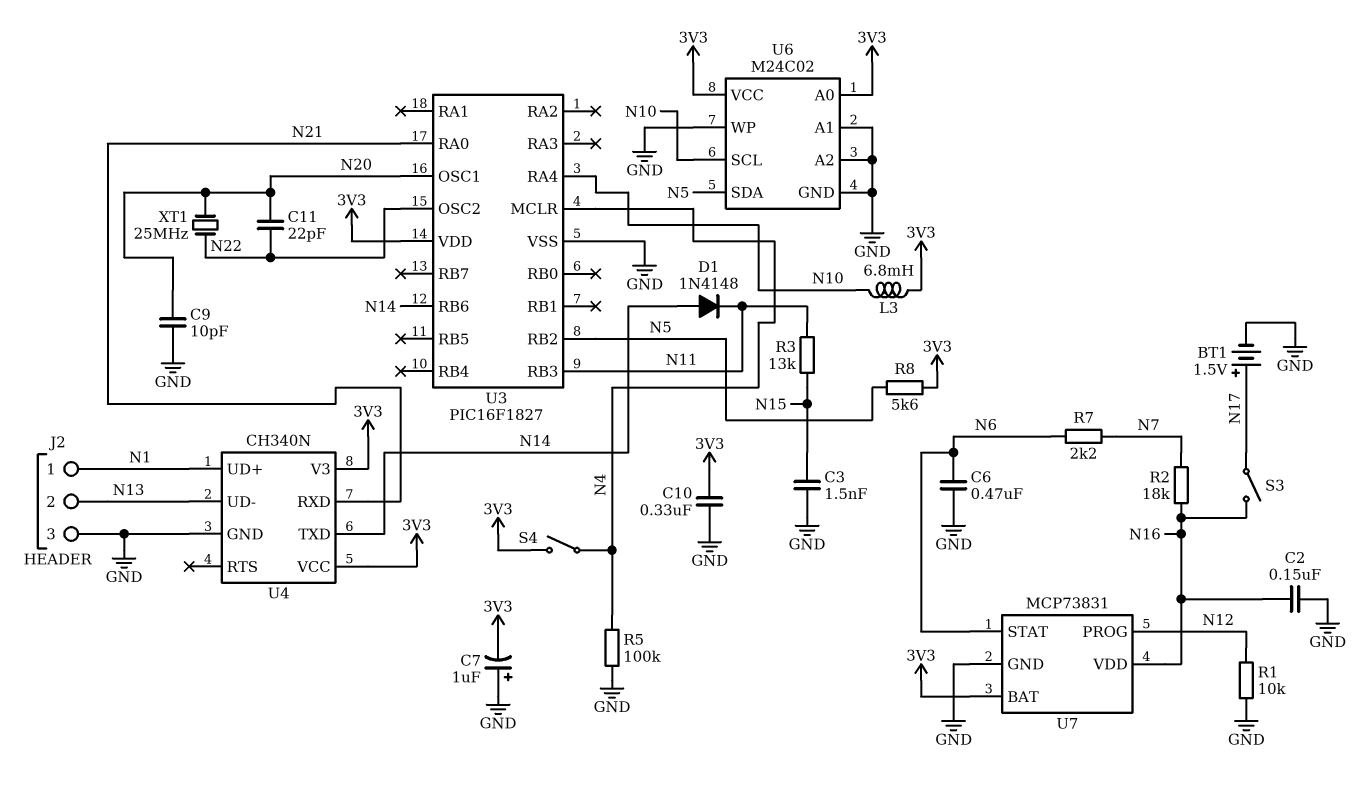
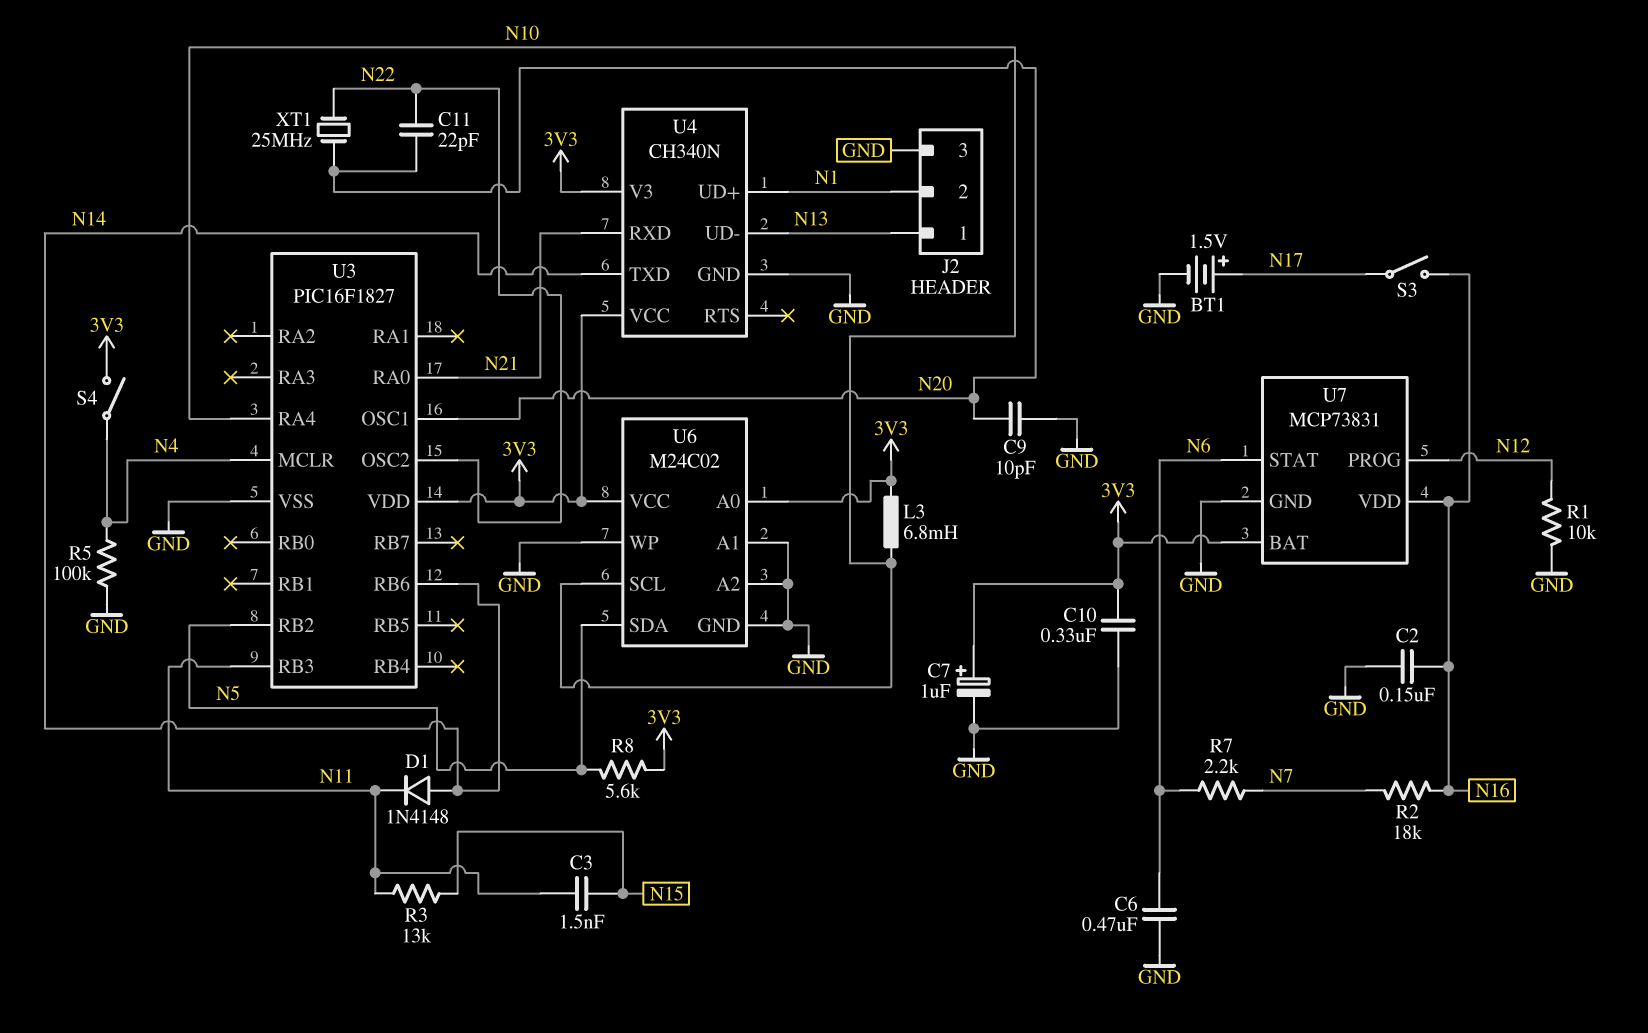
C3: 1.5nF (GND, N15) -> 1.5nF (N11, N15)
C7: 1uF (plus GND, minus 3V3) -> 1uF (plus 3V3, minus GND)
J2 pin 1: N1 -> N13
J2 pin 2: N13 -> N1

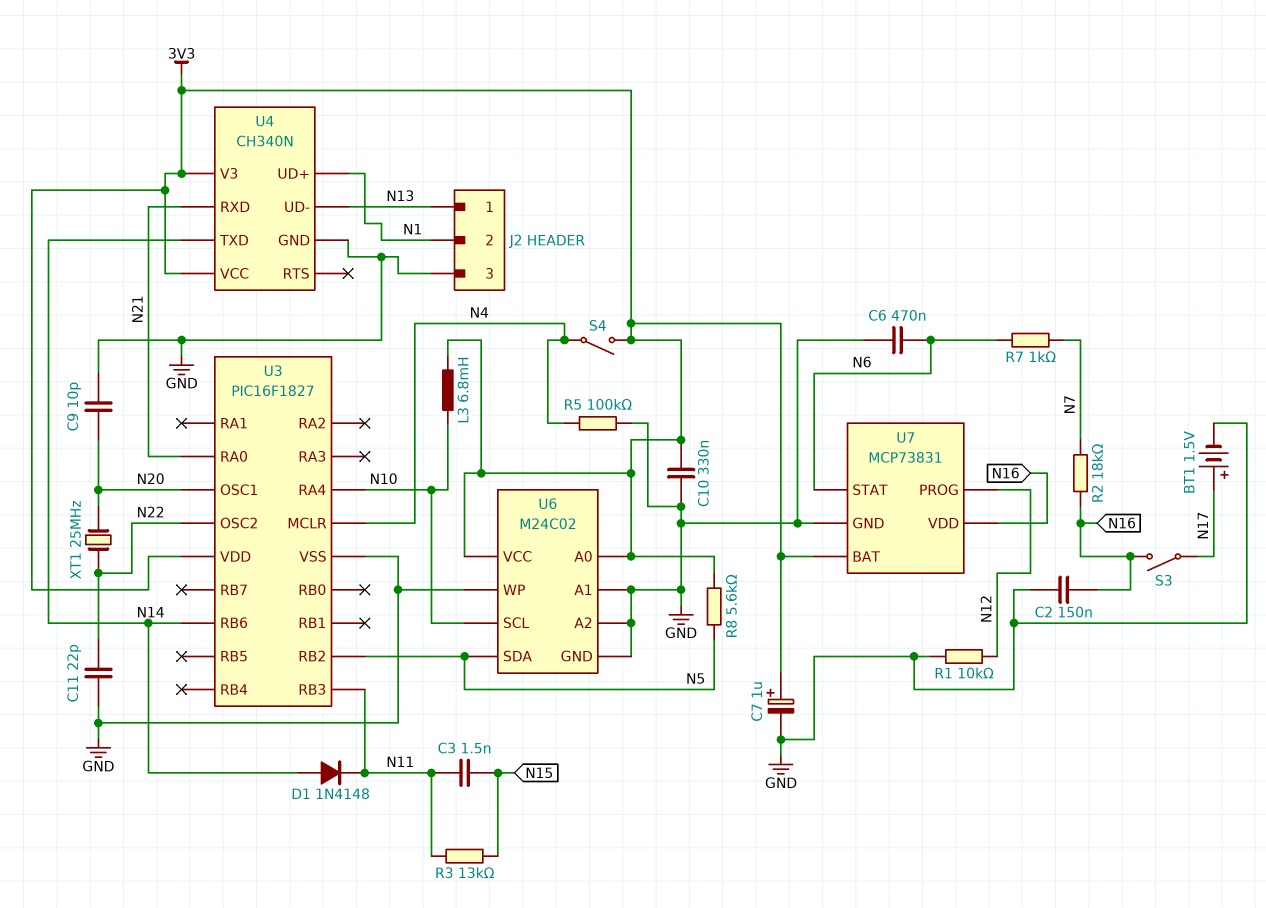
C11: 22pF (N20, N22) -> 22pF (GND, N22)
R7: 2.2k (N6, N7) -> 1k (N6, N7)

